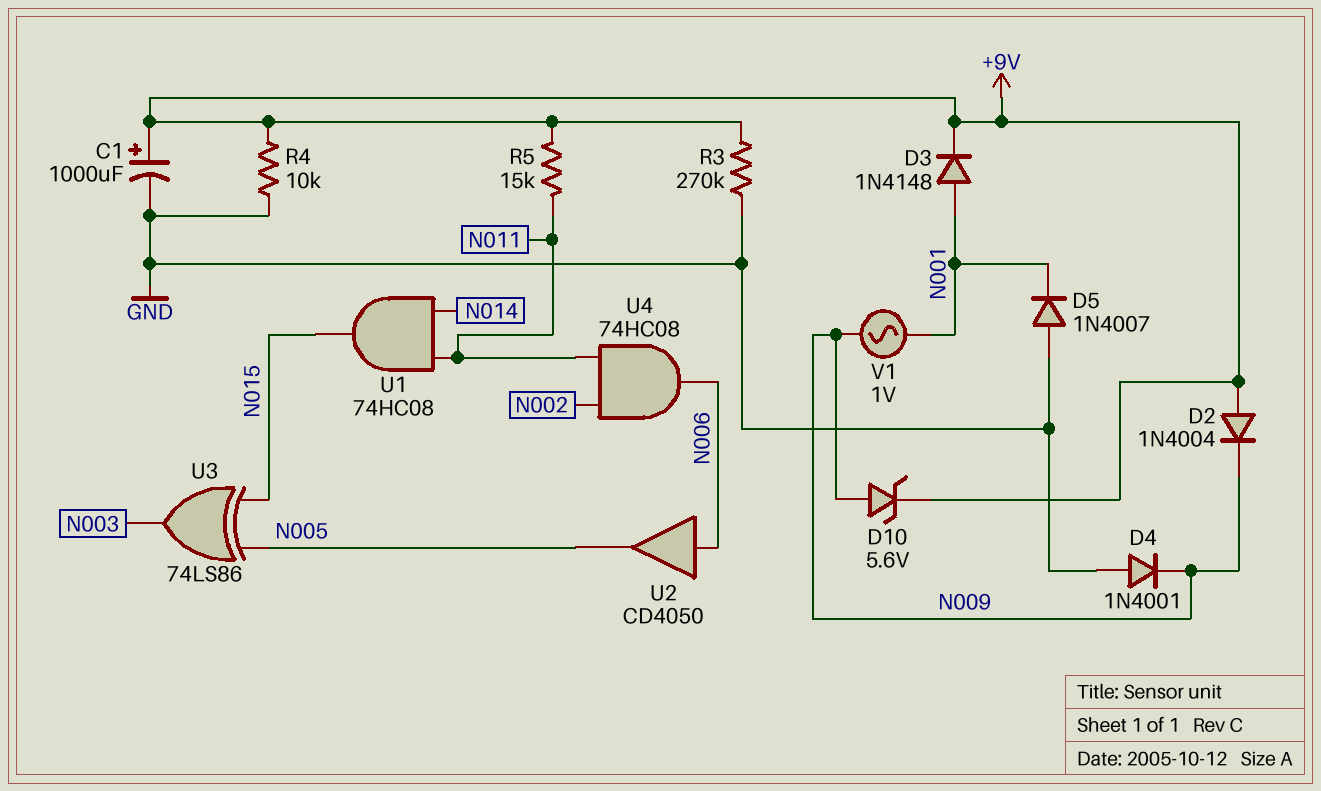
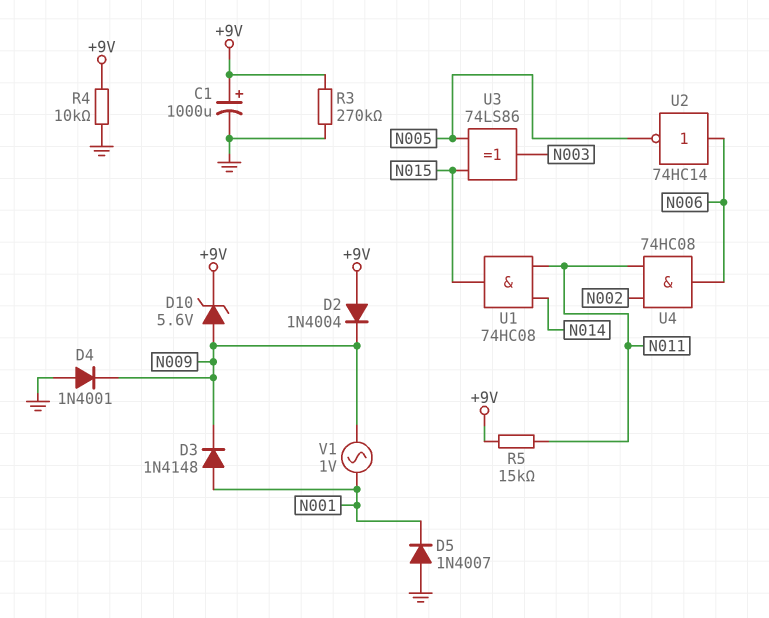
D3: diode 1N4148 (A N001, K +9V) -> diode 1N4148 (A N001, K N009)
U2: buffer CD4050 (in N006, out N005) -> NOT 74HC14 (in N006, out N005)

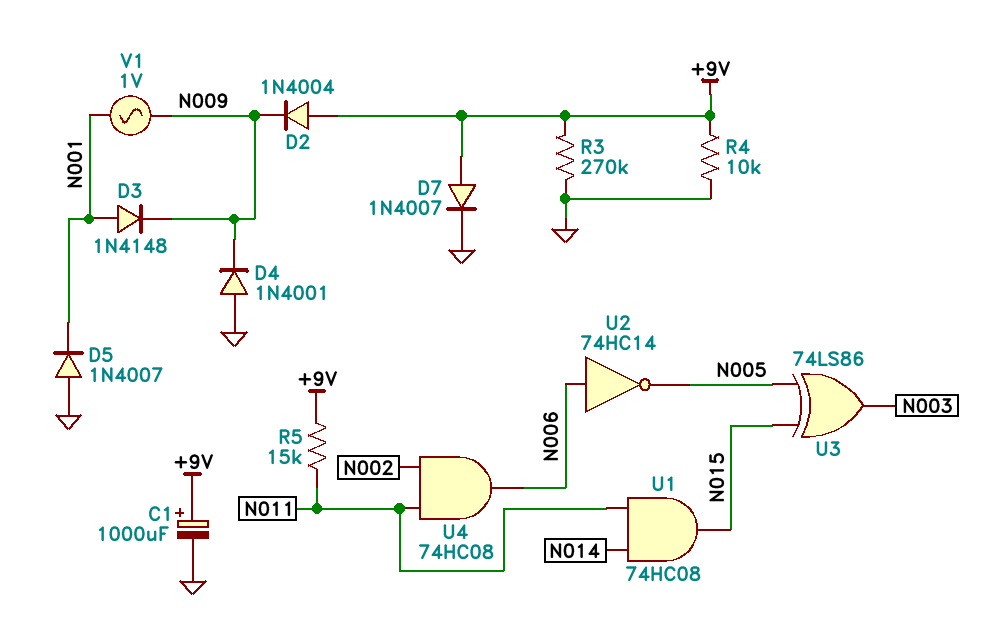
D7: none -> diode 1N4007 (A +9V, K GND)
D10: zener 5.6V (A N009, K +9V) -> none

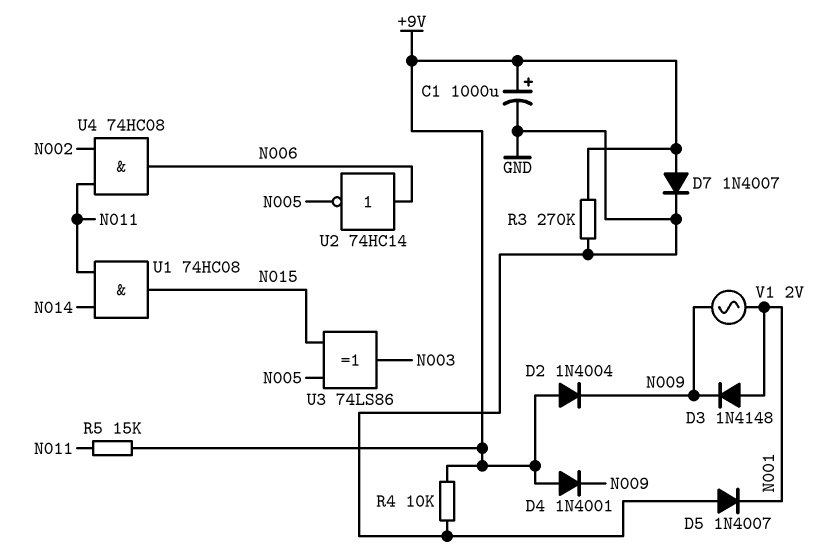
D4: diode 1N4001 (A GND, K N009) -> diode 1N4001 (A +9V, K N009)
V1: AC 1V (N001, N009) -> AC 2V (N001, N009)

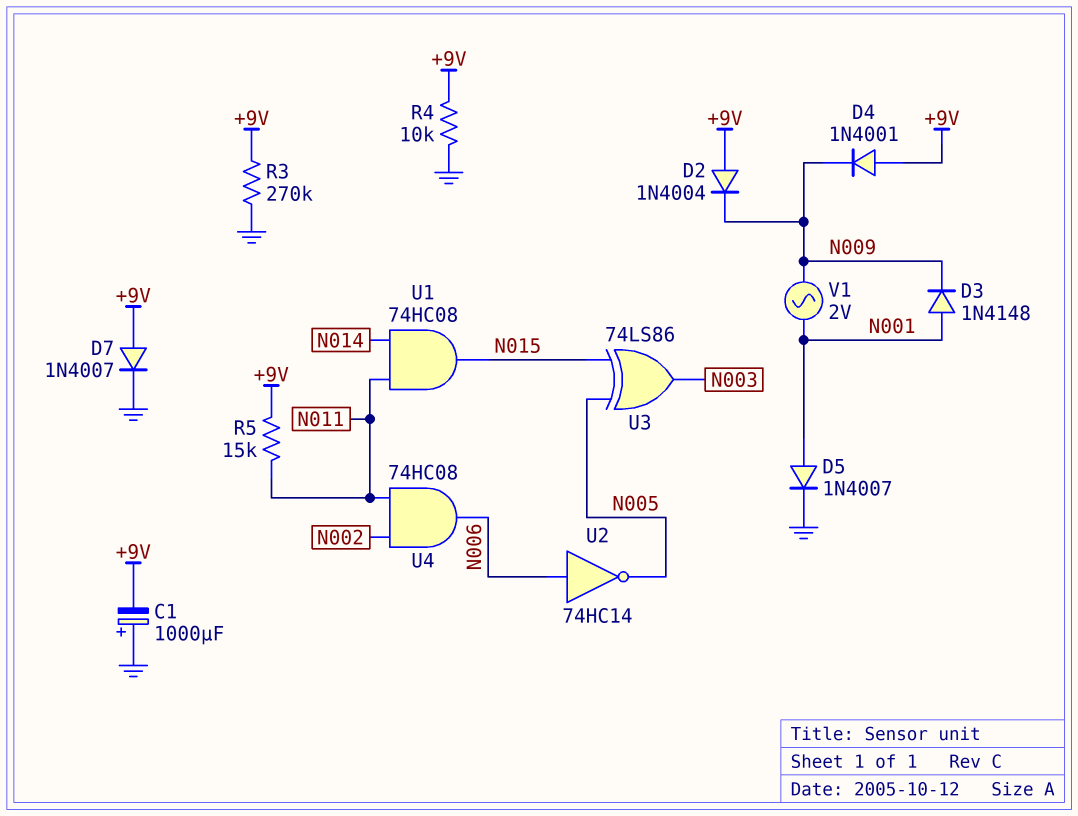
C1: 1000uF (plus +9V, minus GND) -> 1000uF (plus GND, minus +9V)
D5: diode 1N4007 (A GND, K N001) -> diode 1N4007 (A N001, K GND)

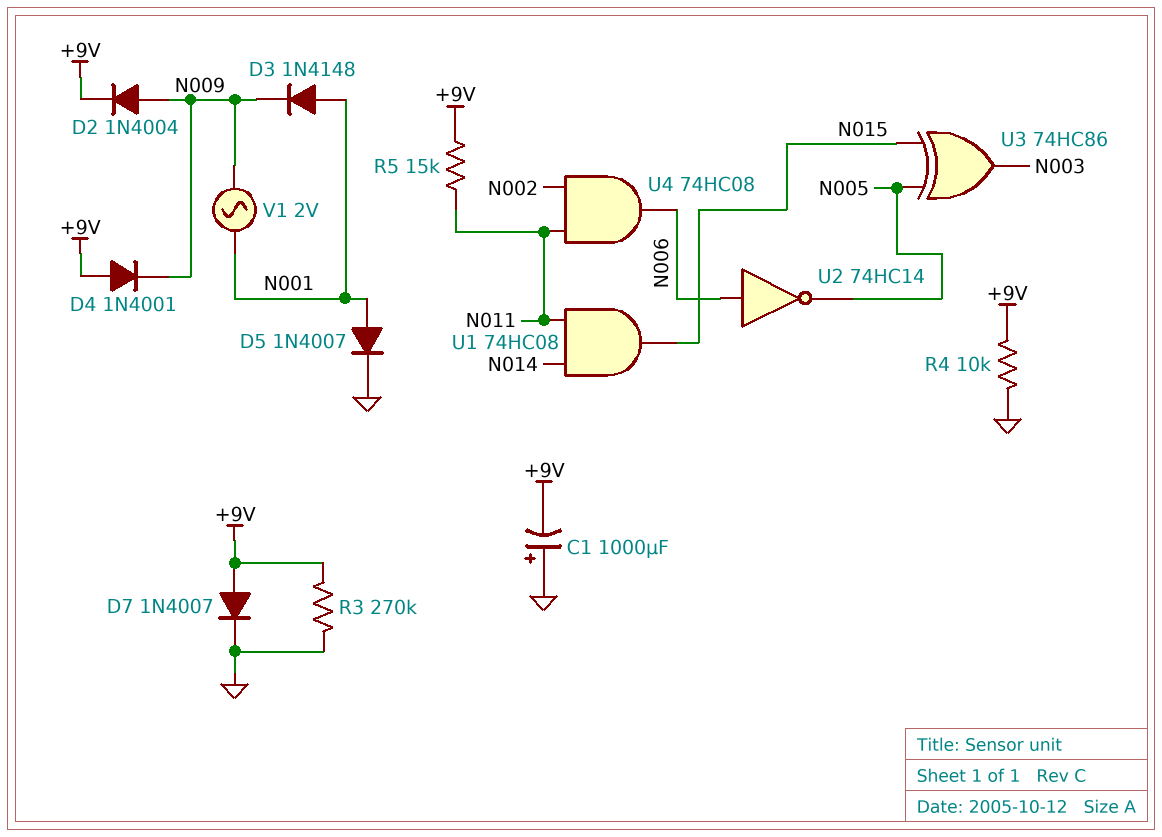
D2: diode 1N4004 (A +9V, K N009) -> diode 1N4004 (A N009, K +9V)
U3: XOR 74LS86 (in N005, in N015, out N003) -> XOR 74HC86 (in N005, in N015, out N003)

